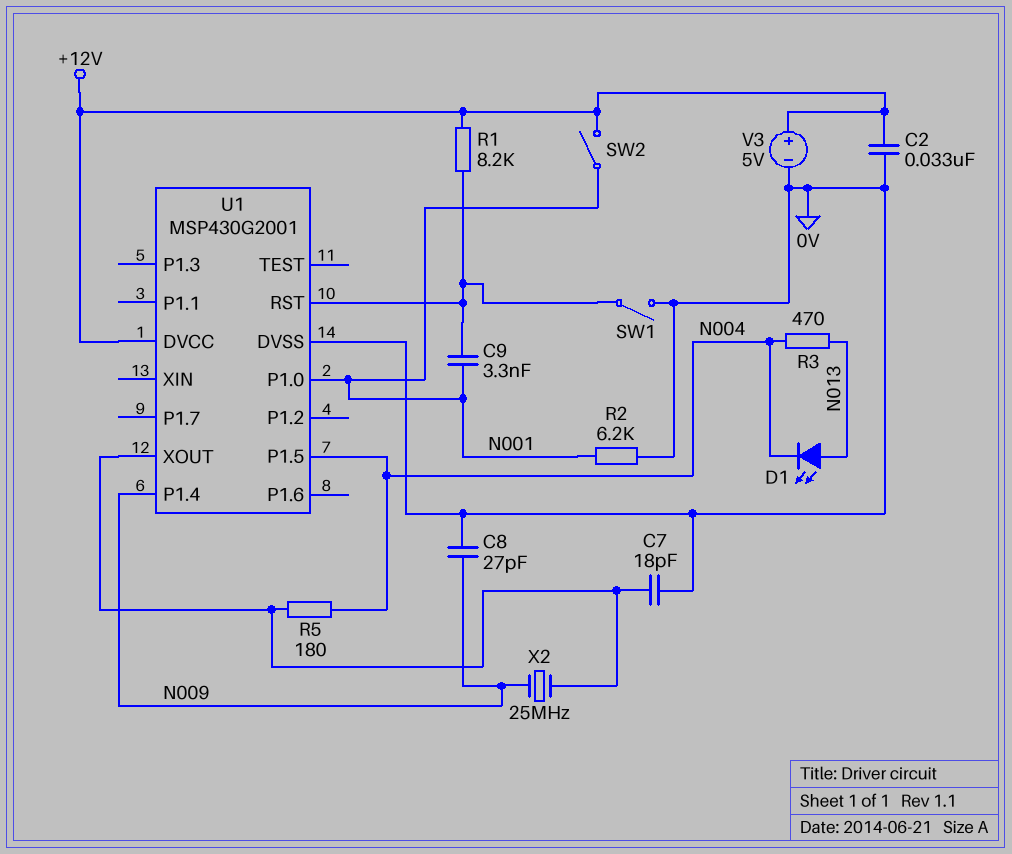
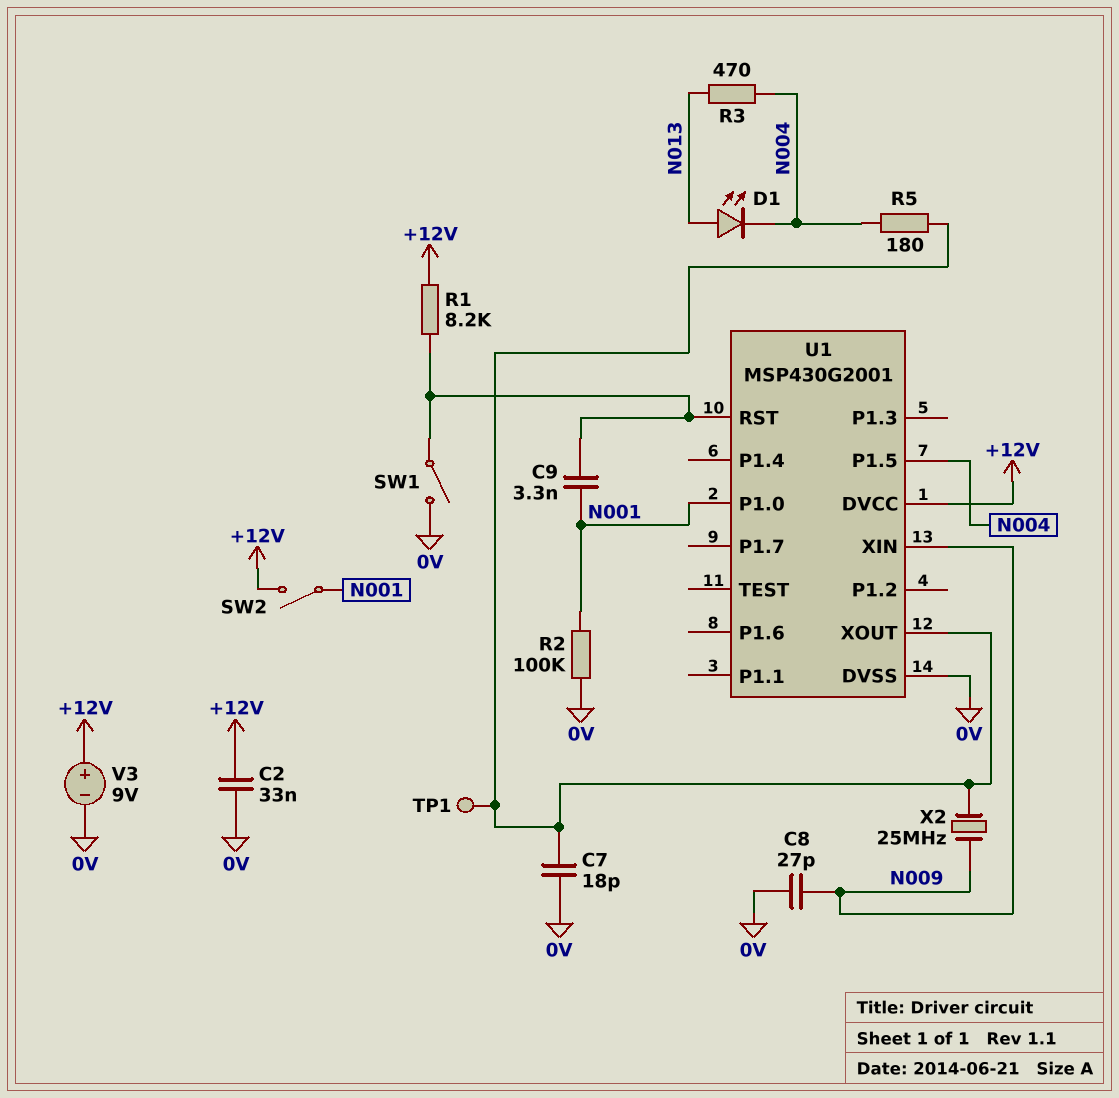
R2: 6.2k (0V, N001) -> 100k (0V, N001)
TP1: none -> test point (U1/XOUT)
U1 pin P1.4: N009 -> none
U1 pin XIN: none -> N009
V3: 5V (plus +12V, minus 0V) -> 9V (plus +12V, minus 0V)

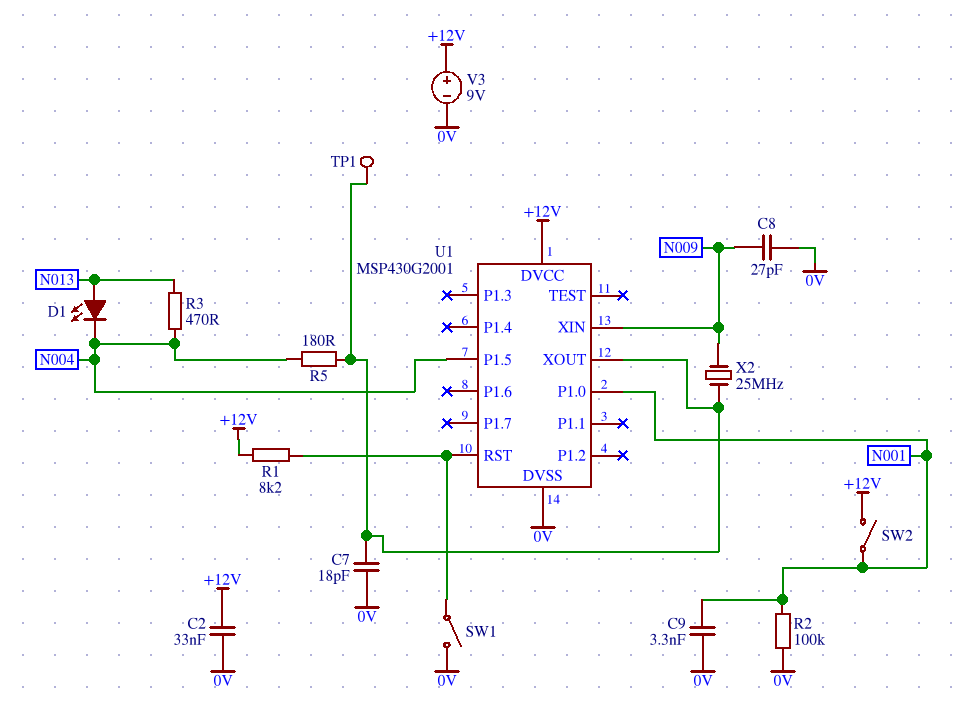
C9: 3.3nF (N001, U1/RST) -> 3.3nF (0V, N001)

